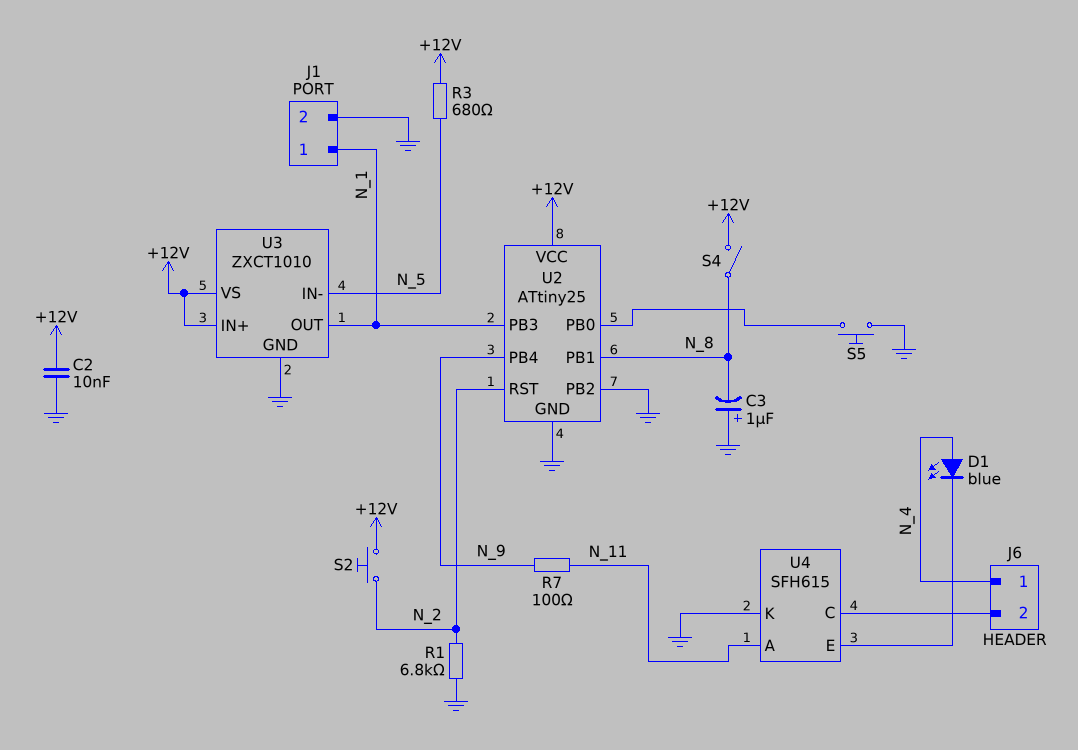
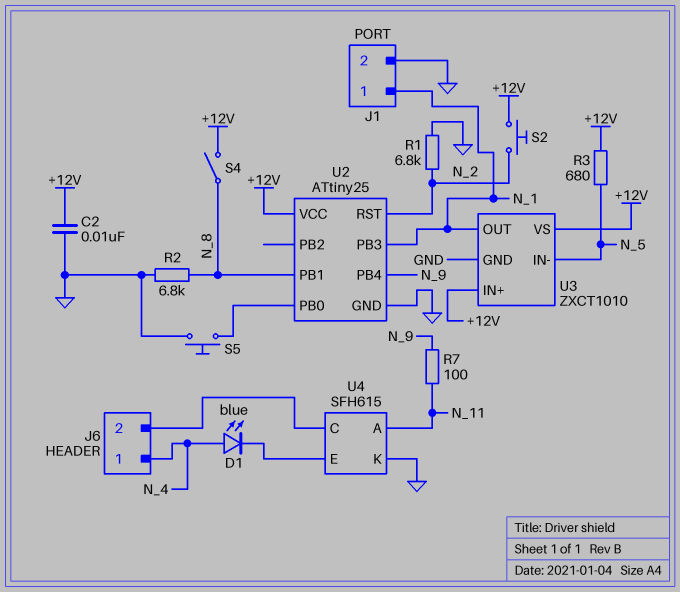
C3: 1uF (plus GND, minus N_8) -> none
R2: none -> 6.8k (GND, N_8)
U2 pin PB2: GND -> none

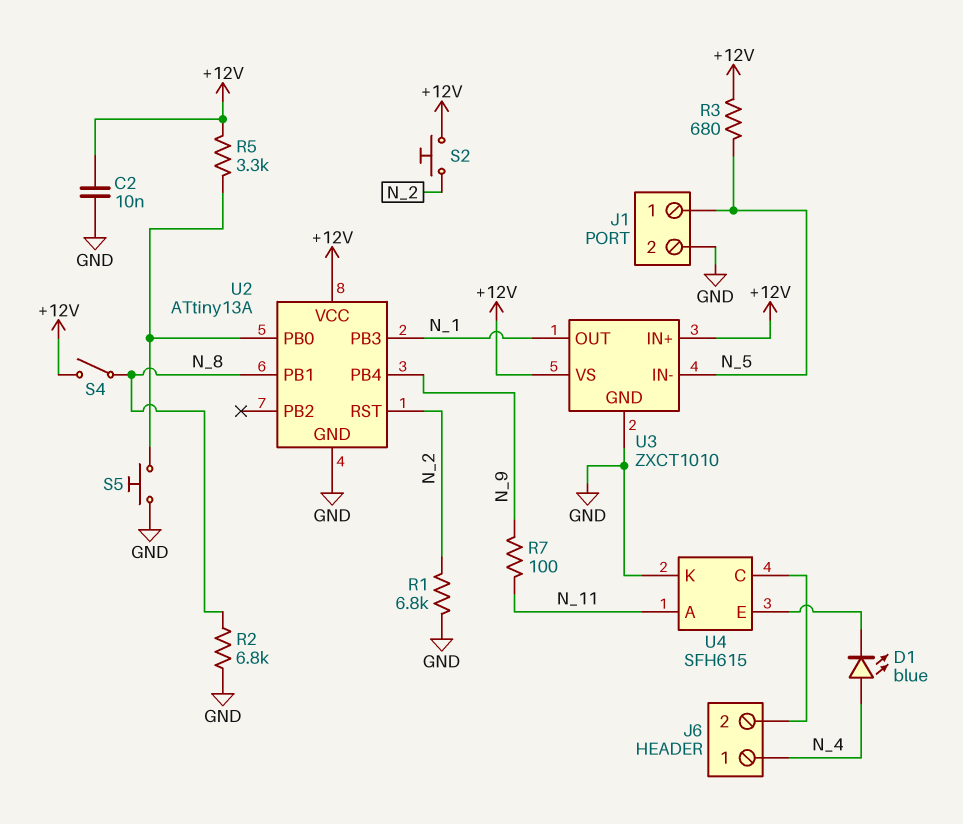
J1 pin 1: N_1 -> N_5
R5: none -> 3.3k (+12V, U2/PB0)
U2: ATtiny25 -> ATtiny13A

